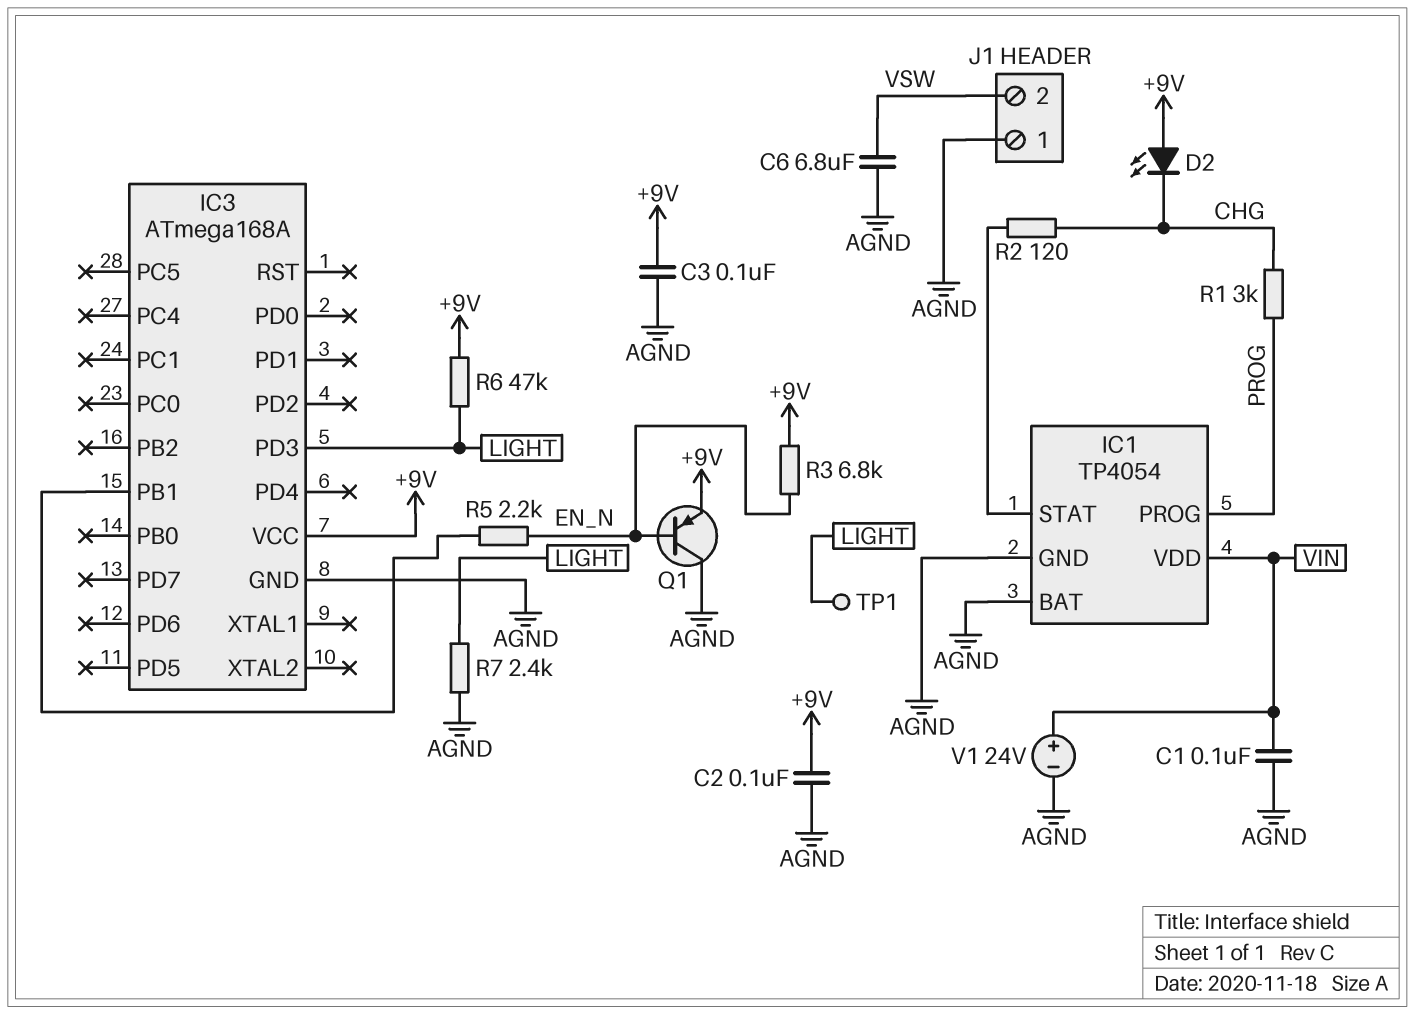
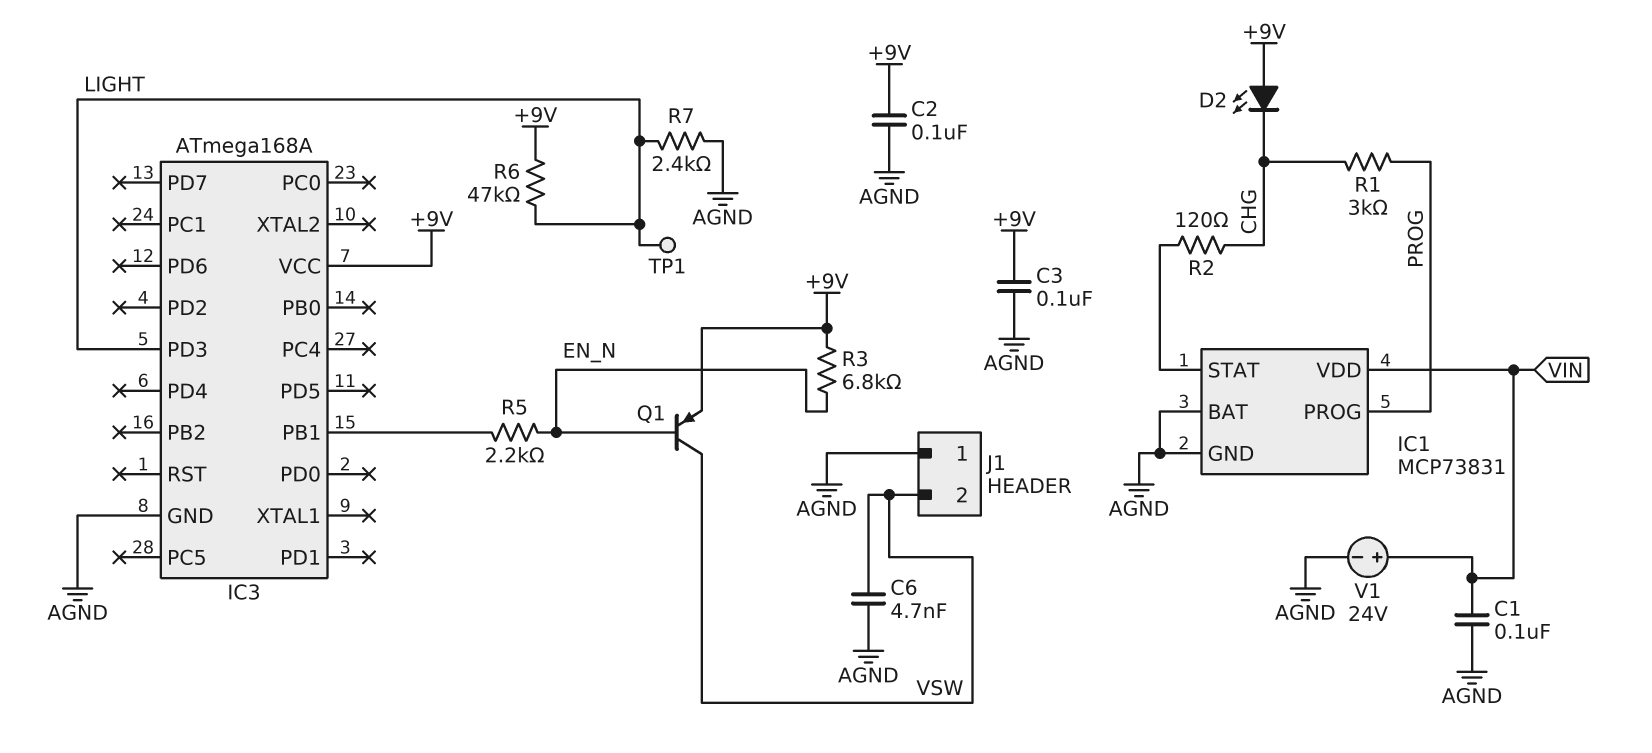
C6: 6.8uF (AGND, VSW) -> 4.7nF (AGND, VSW)
IC1: TP4054 -> MCP73831
Q1: PNP (B EN_N, C AGND, E +9V) -> PNP (B EN_N, C VSW, E +9V)

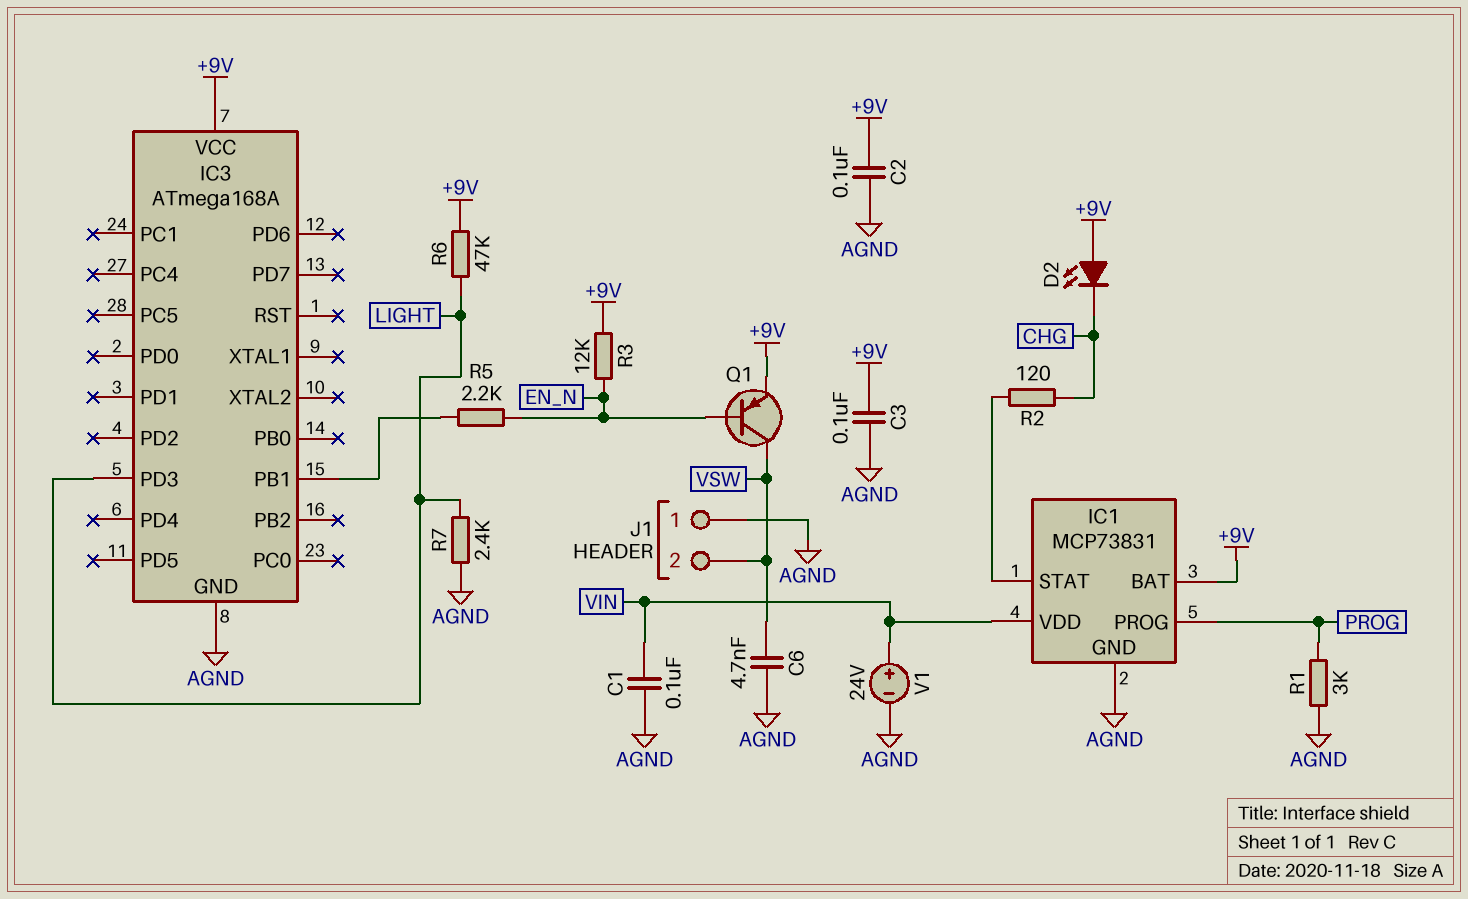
IC1 pin BAT: AGND -> +9V
R1: 3k (CHG, PROG) -> 3k (AGND, PROG)
R3: 6.8k (+9V, EN_N) -> 12k (+9V, EN_N)
TP1: test point (LIGHT) -> none

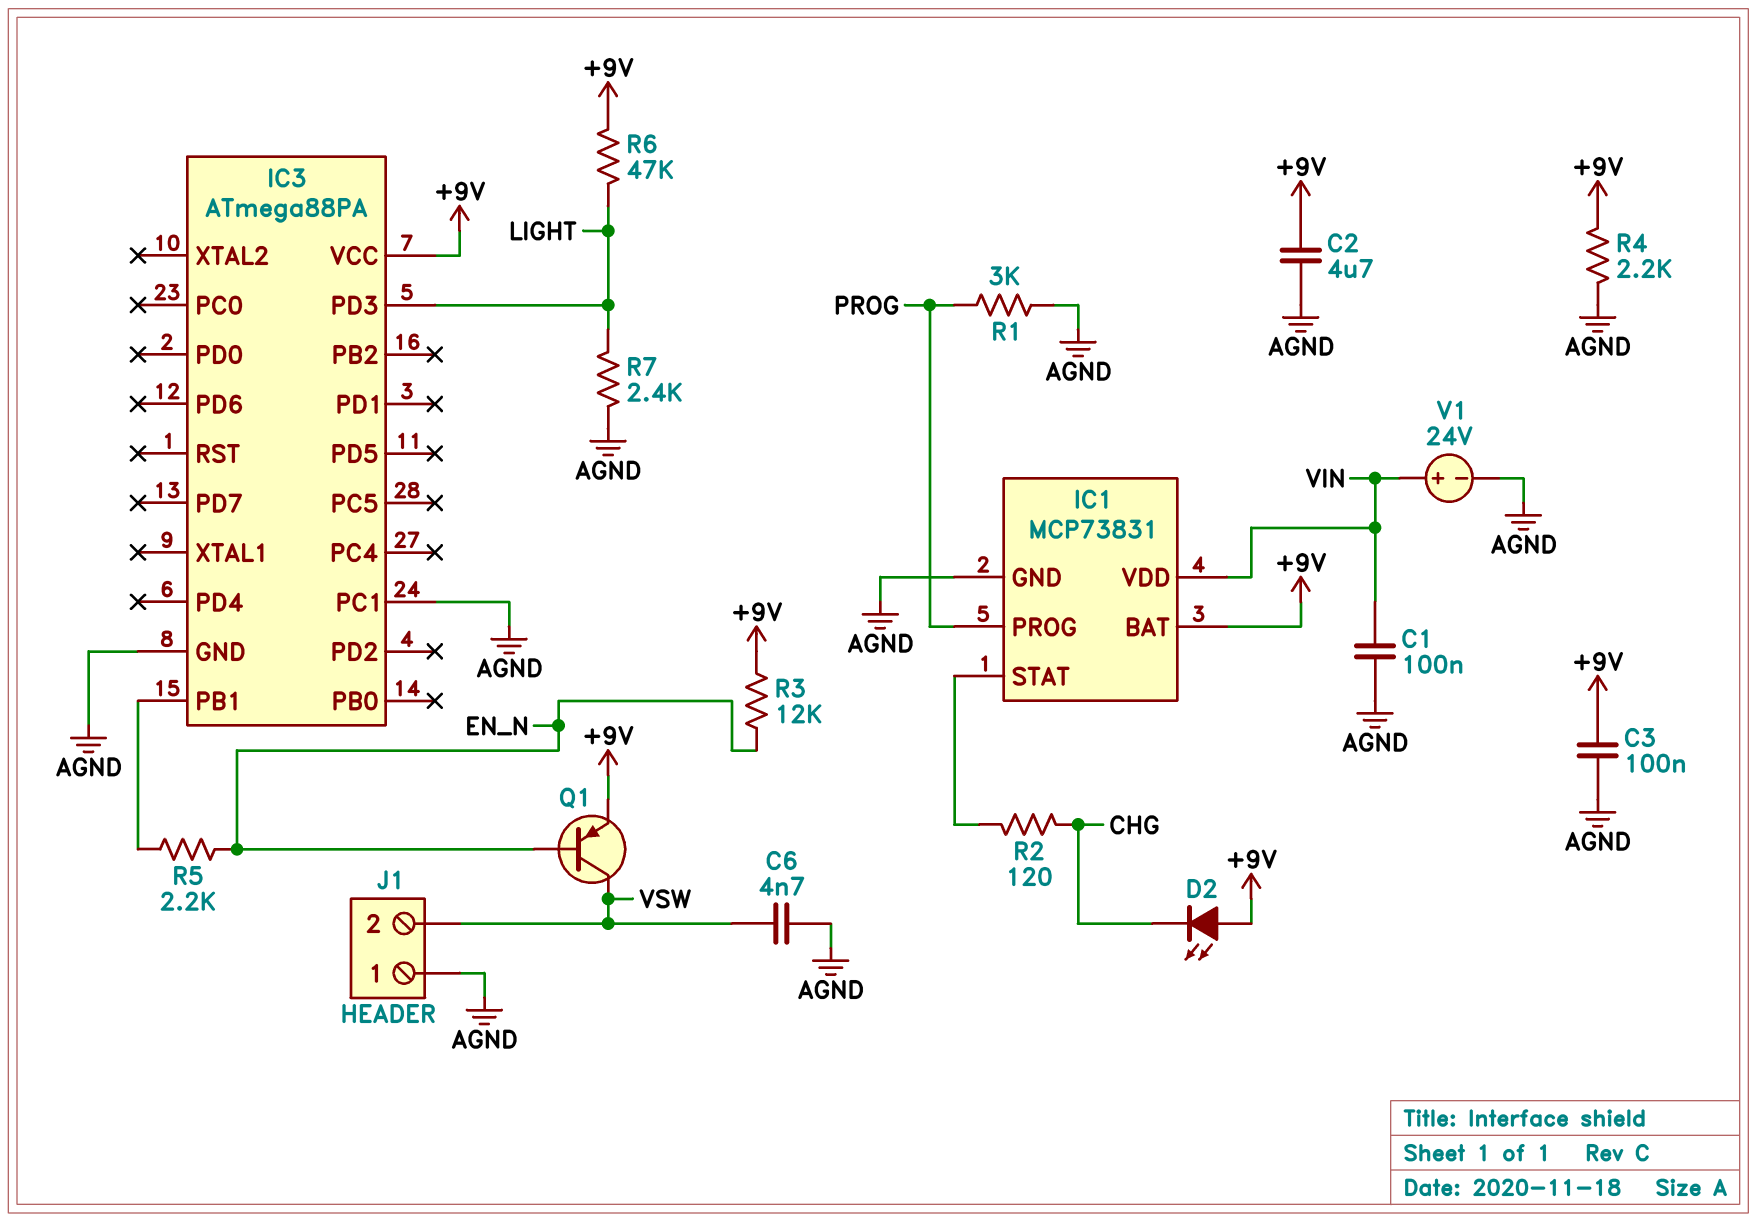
C2: 100nF (+9V, AGND) -> 4.7uF (+9V, AGND)
IC3: ATmega168A -> ATmega88PA
IC3 pin PC1: none -> AGND
R4: none -> 2.2k (+9V, AGND)

